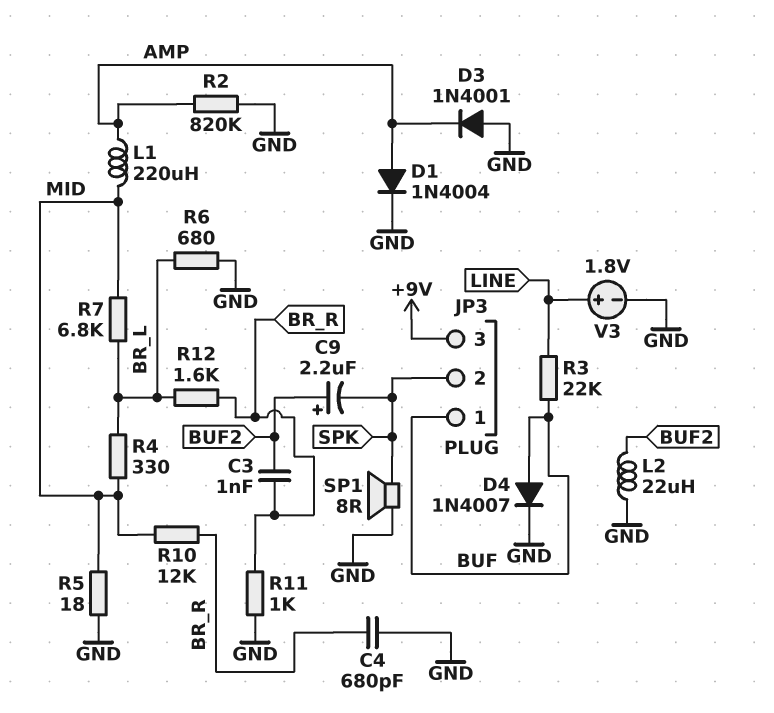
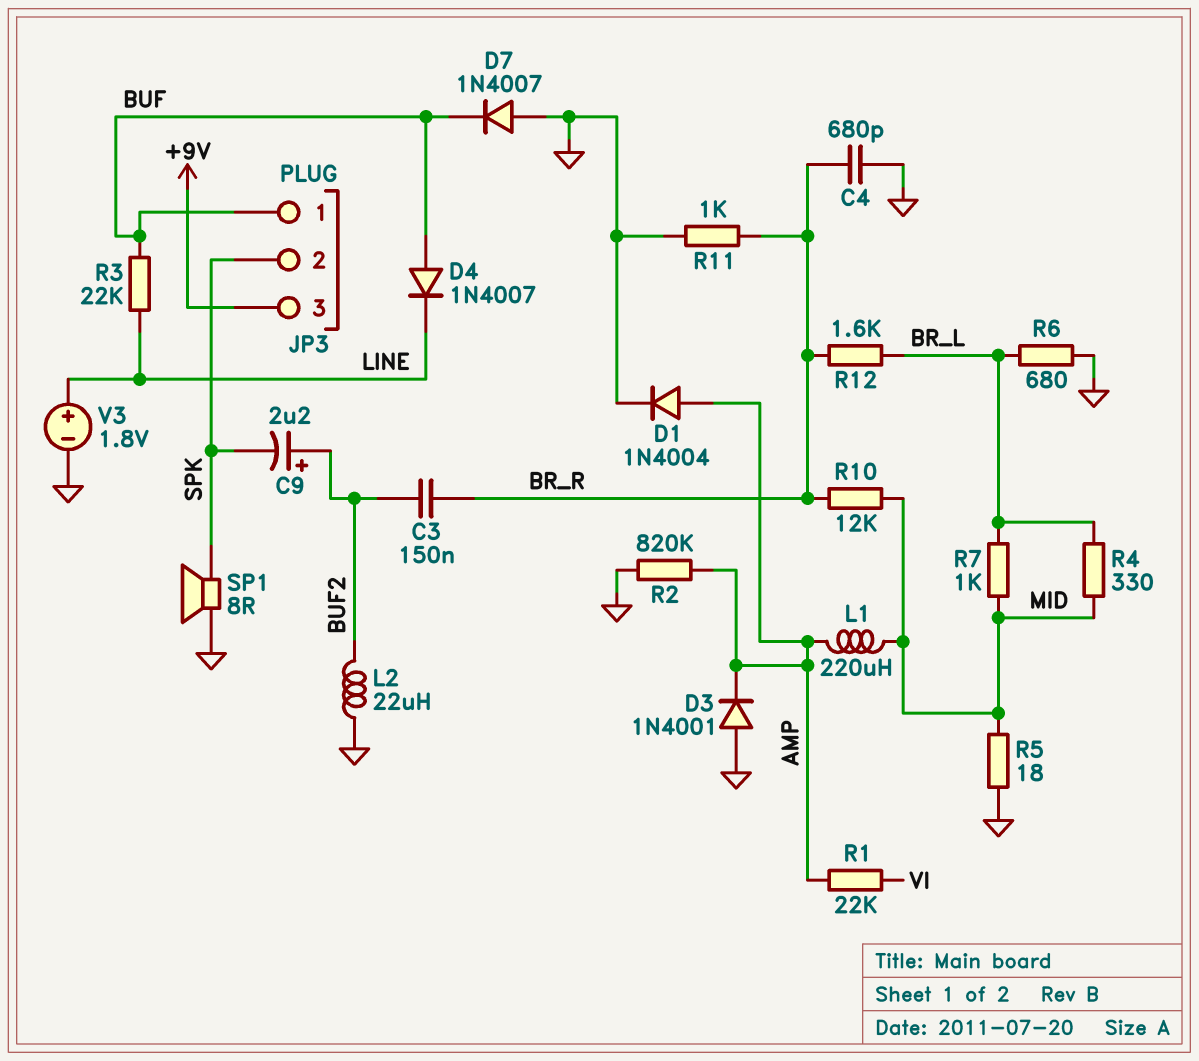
C3: 1nF (BR_R, BUF2) -> 150nF (BR_R, BUF2)
D4: diode 1N4007 (A BUF, K GND) -> diode 1N4007 (A BUF, K LINE)
D7: none -> diode 1N4007 (A GND, K BUF)
R1: none -> 22k (AMP, VI)
R7: 6.8k (BR_L, MID) -> 1k (BR_L, MID)

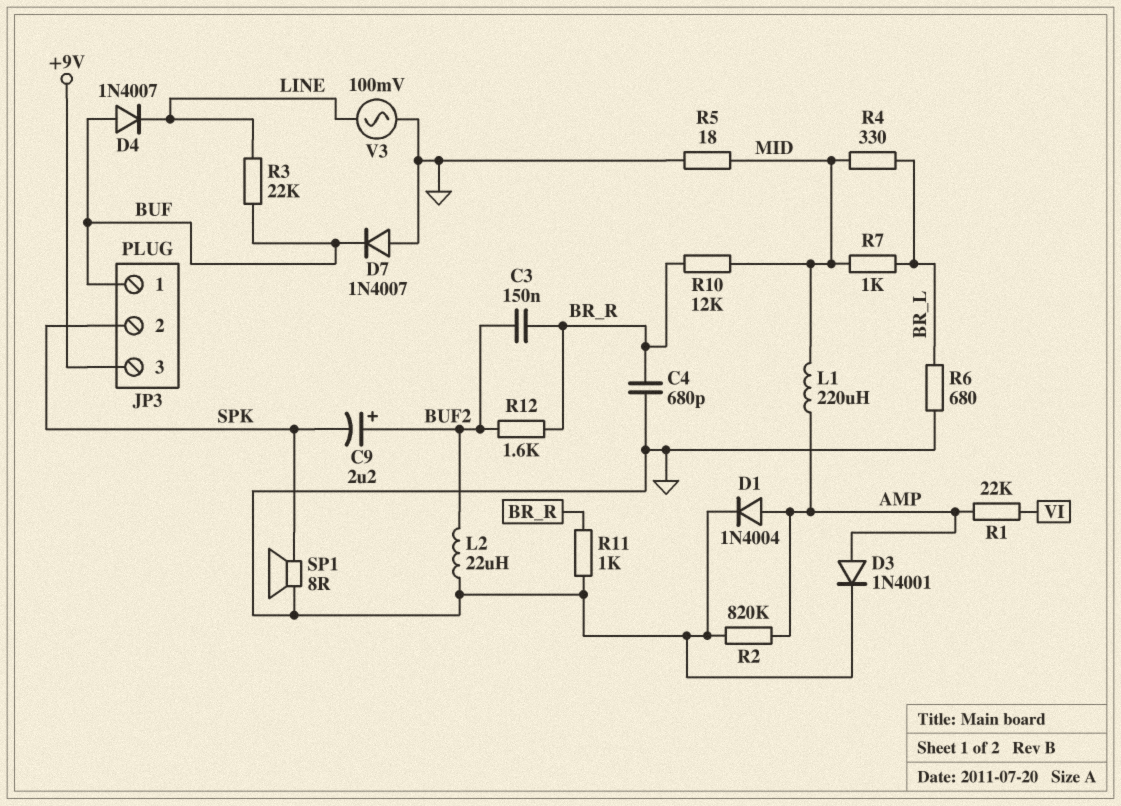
D3: diode 1N4001 (A GND, K AMP) -> diode 1N4001 (A AMP, K GND)
R12: 1.6k (BR_L, BR_R) -> 1.6k (BR_R, BUF2)
V3: 1.8V (plus LINE, minus GND) -> AC 100mV (GND, LINE)

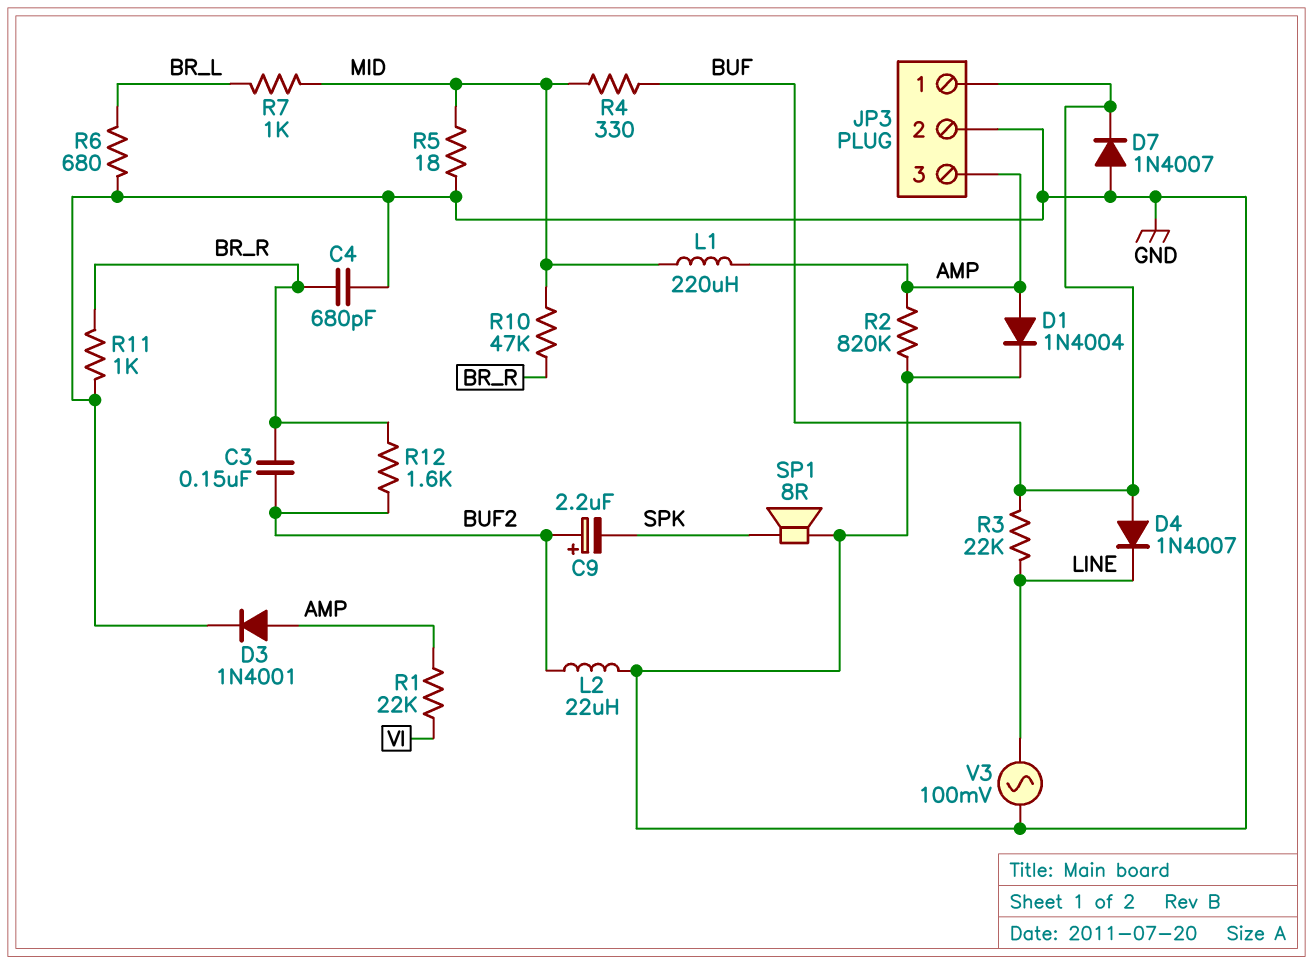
JP3 pin 2: SPK -> GND
JP3 pin 3: +9V -> AMP
R4: 330 (BR_L, MID) -> 330 (BUF, MID)
R10: 12k (BR_R, MID) -> 47k (BR_R, MID)

